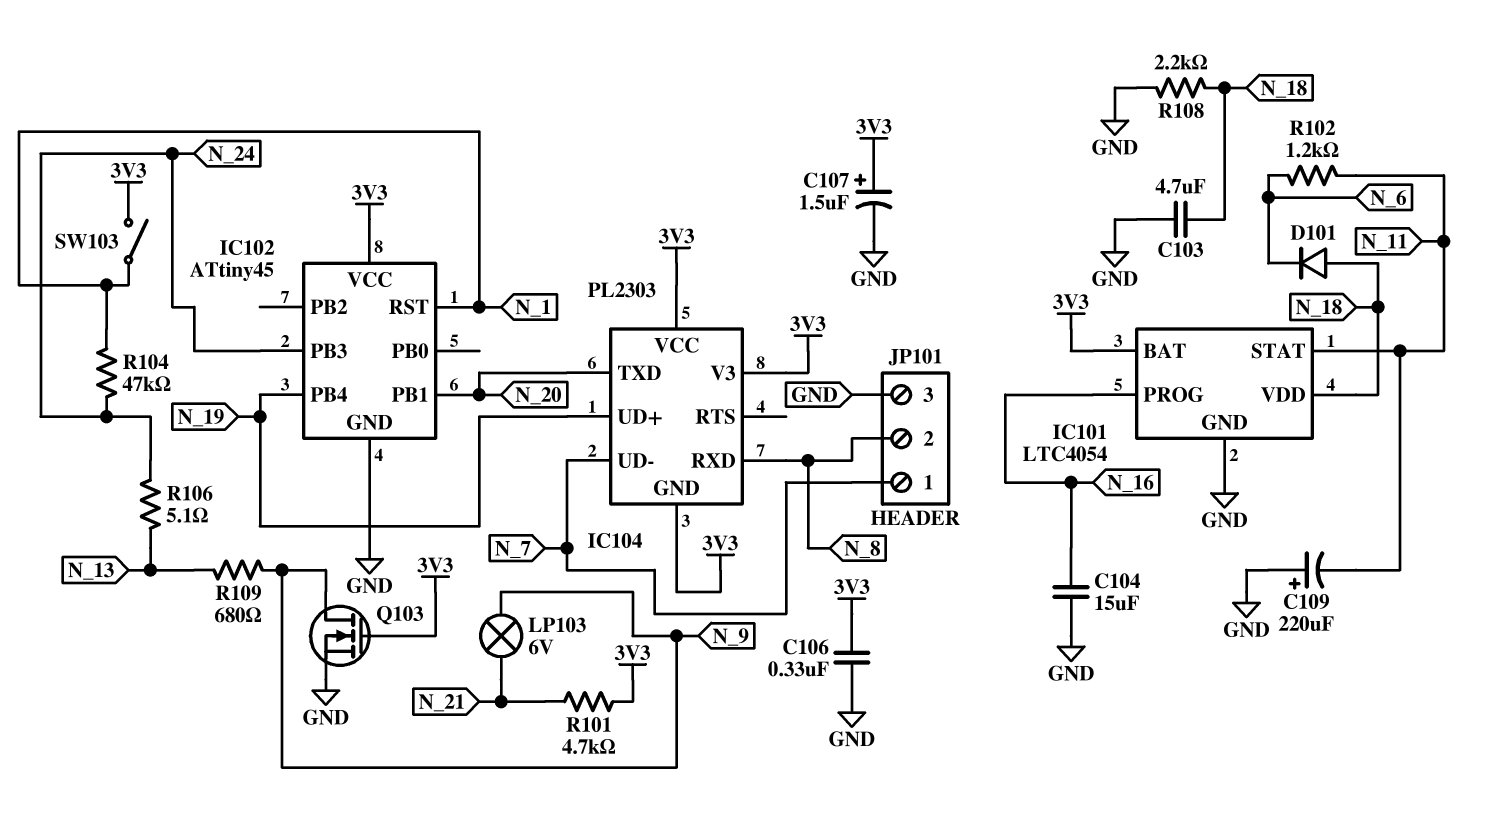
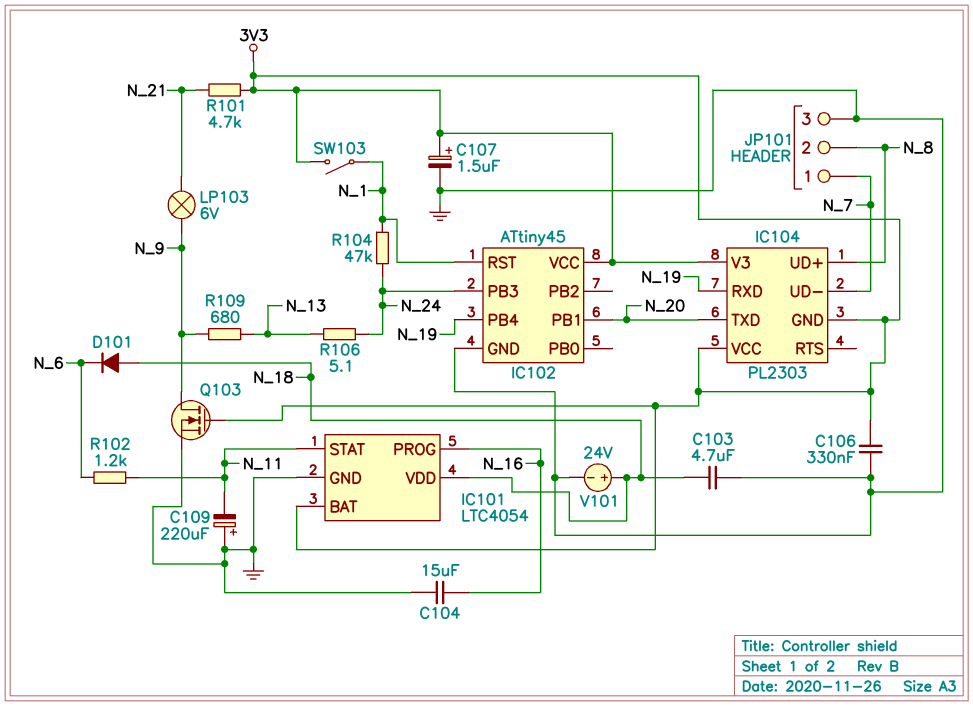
IC104 pin RXD: N_8 -> N_19
IC104 pin UD+: N_19 -> N_8
R108: 2.2k (GND, N_18) -> none
V101: none -> 24V (plus N_18, minus GND)

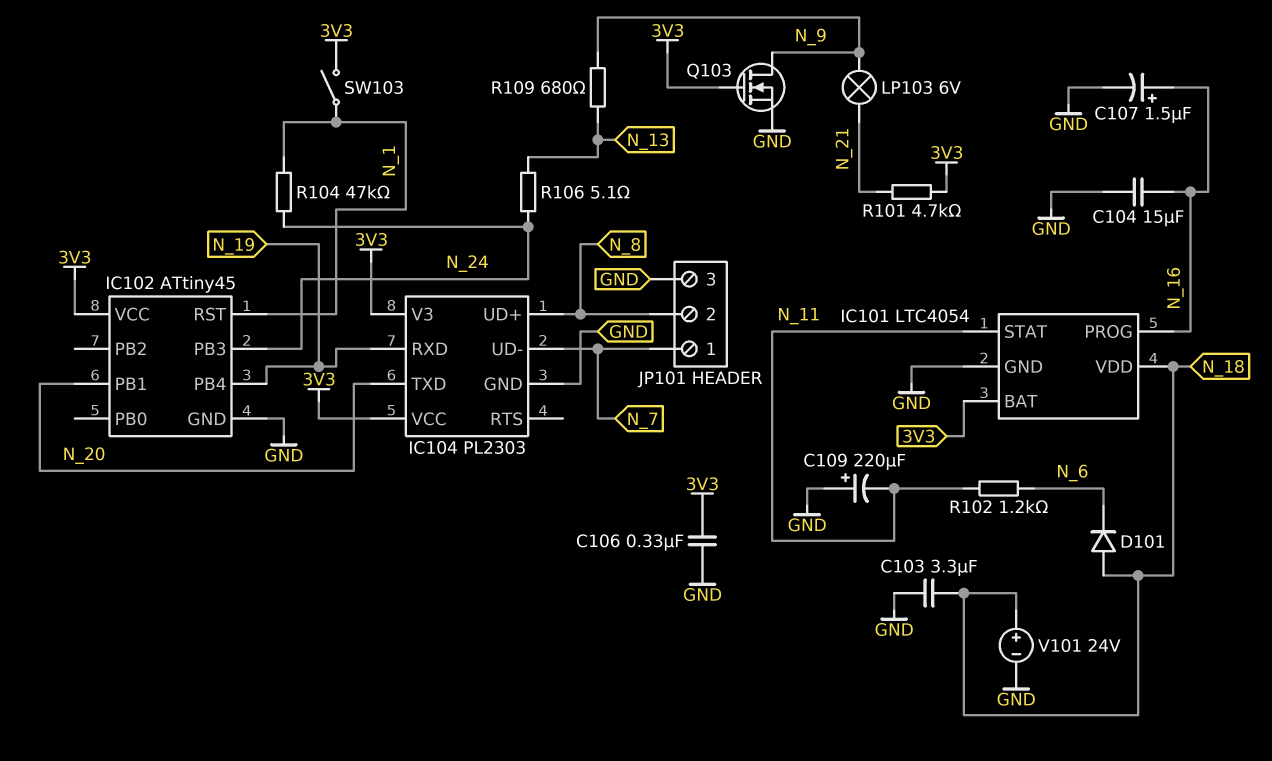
C103: 4.7uF (GND, N_18) -> 3.3uF (GND, N_18)
C107: 1.5uF (plus 3V3, minus GND) -> 1.5uF (plus N_16, minus GND)
IC104 pin GND: 3V3 -> GND

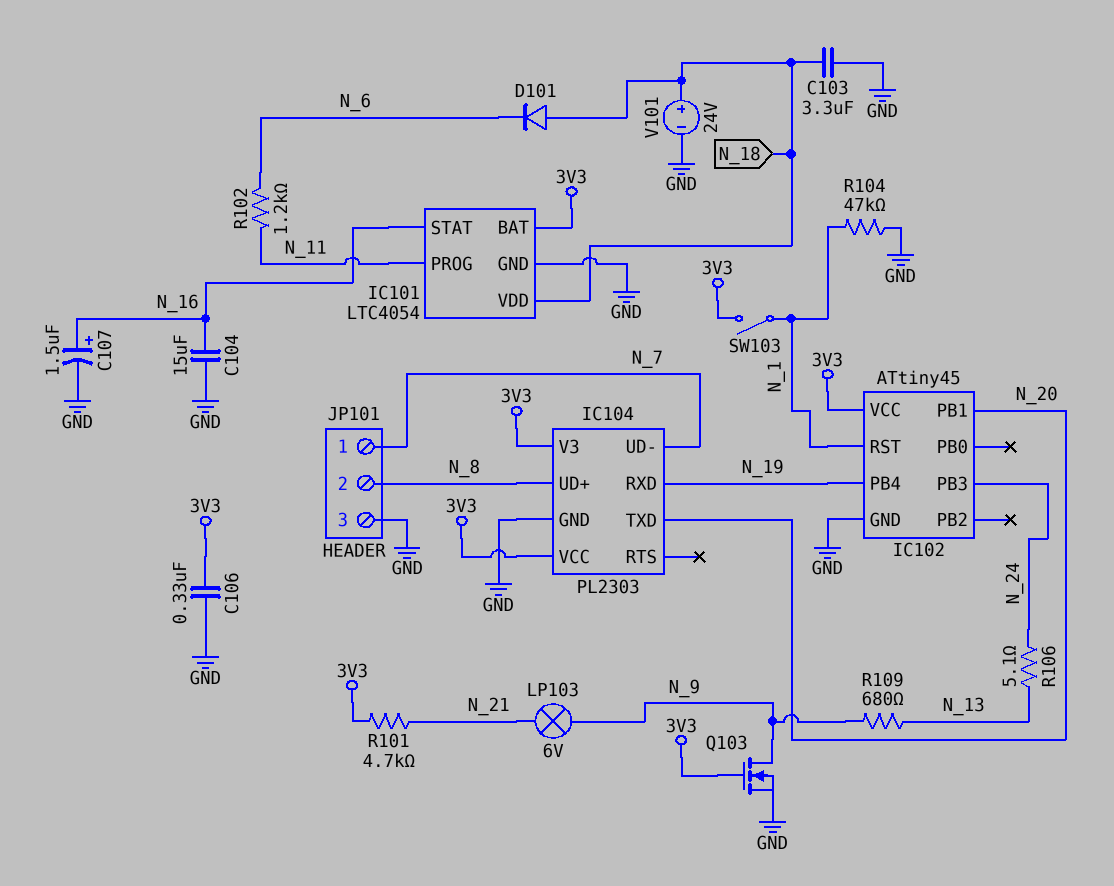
C109: 220uF (plus GND, minus N_11) -> none
IC101 pin PROG: N_16 -> N_11
IC101 pin STAT: N_11 -> N_16
R104: 47k (N_1, N_24) -> 47k (GND, N_1)

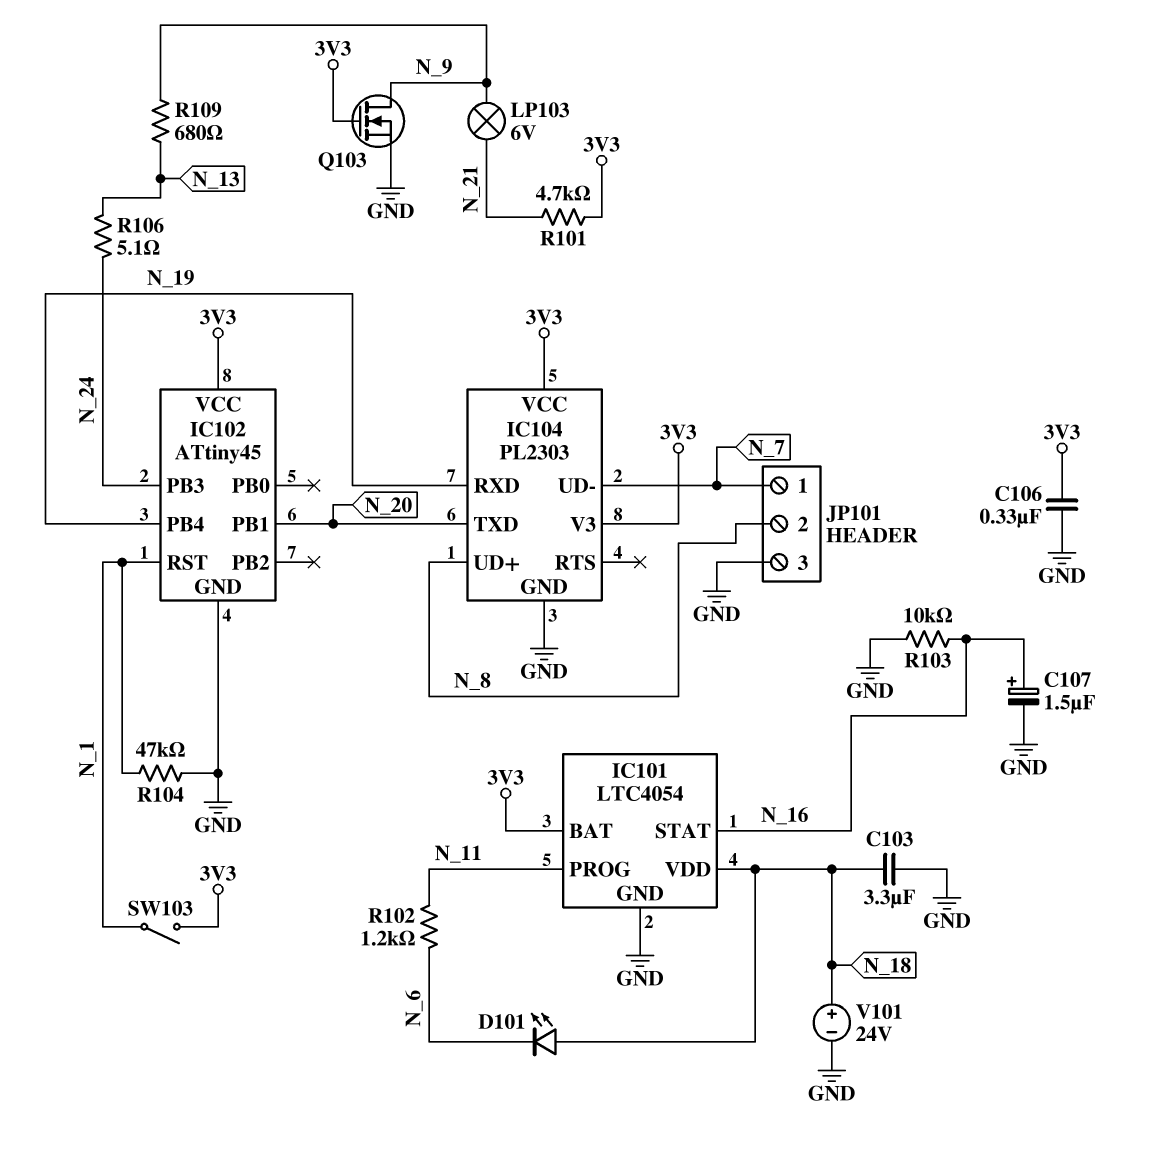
C104: 15uF (GND, N_16) -> none
D101: diode (A N_18, K N_6) -> LED (A N_18, K N_6)
R103: none -> 10k (GND, N_16)

